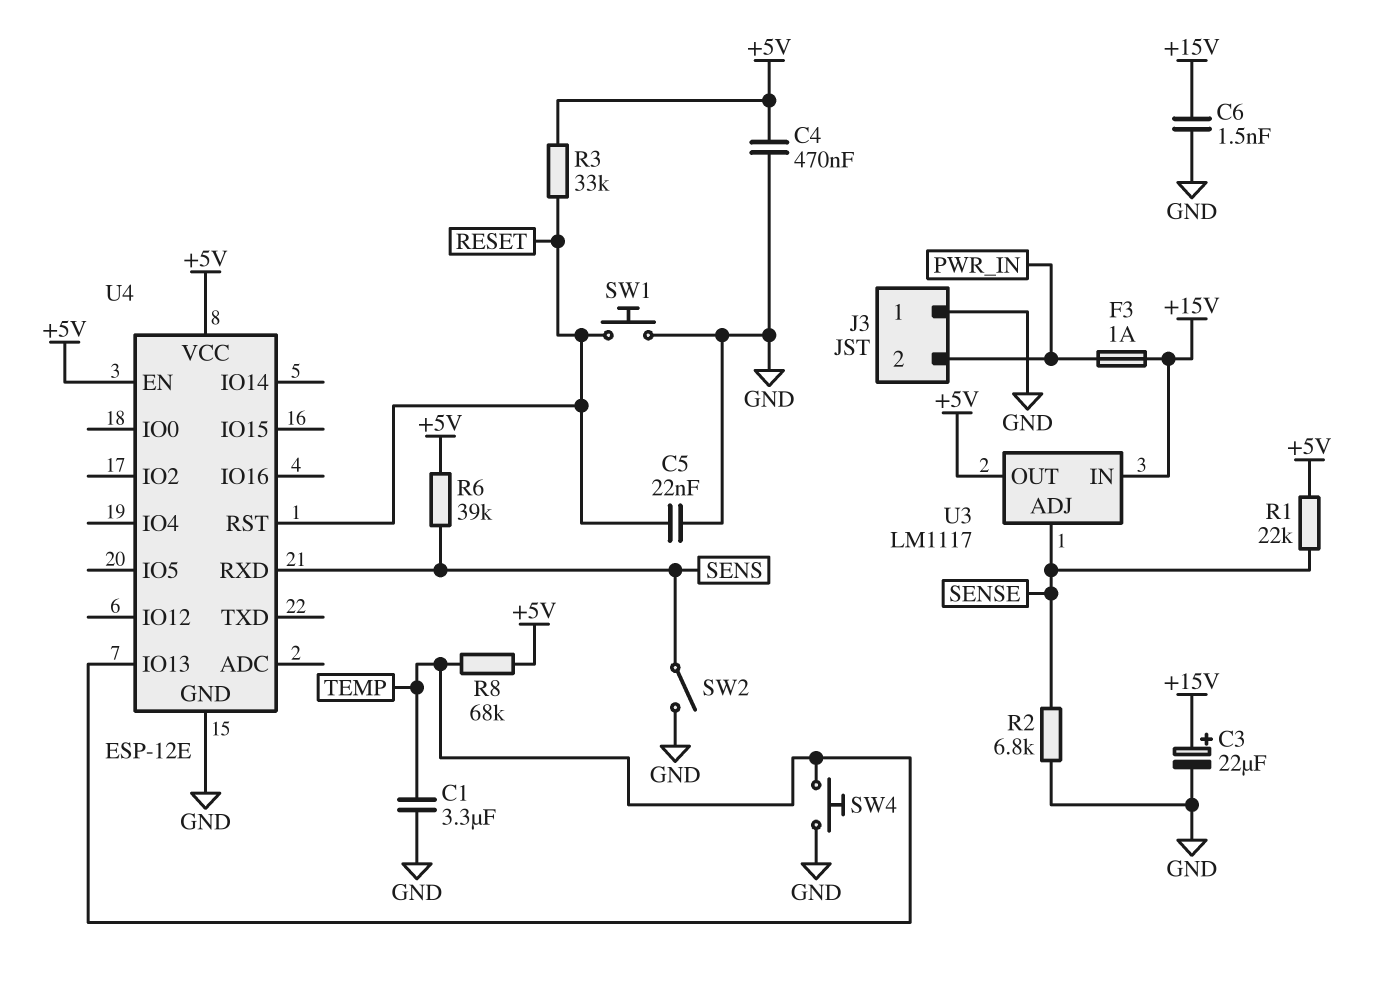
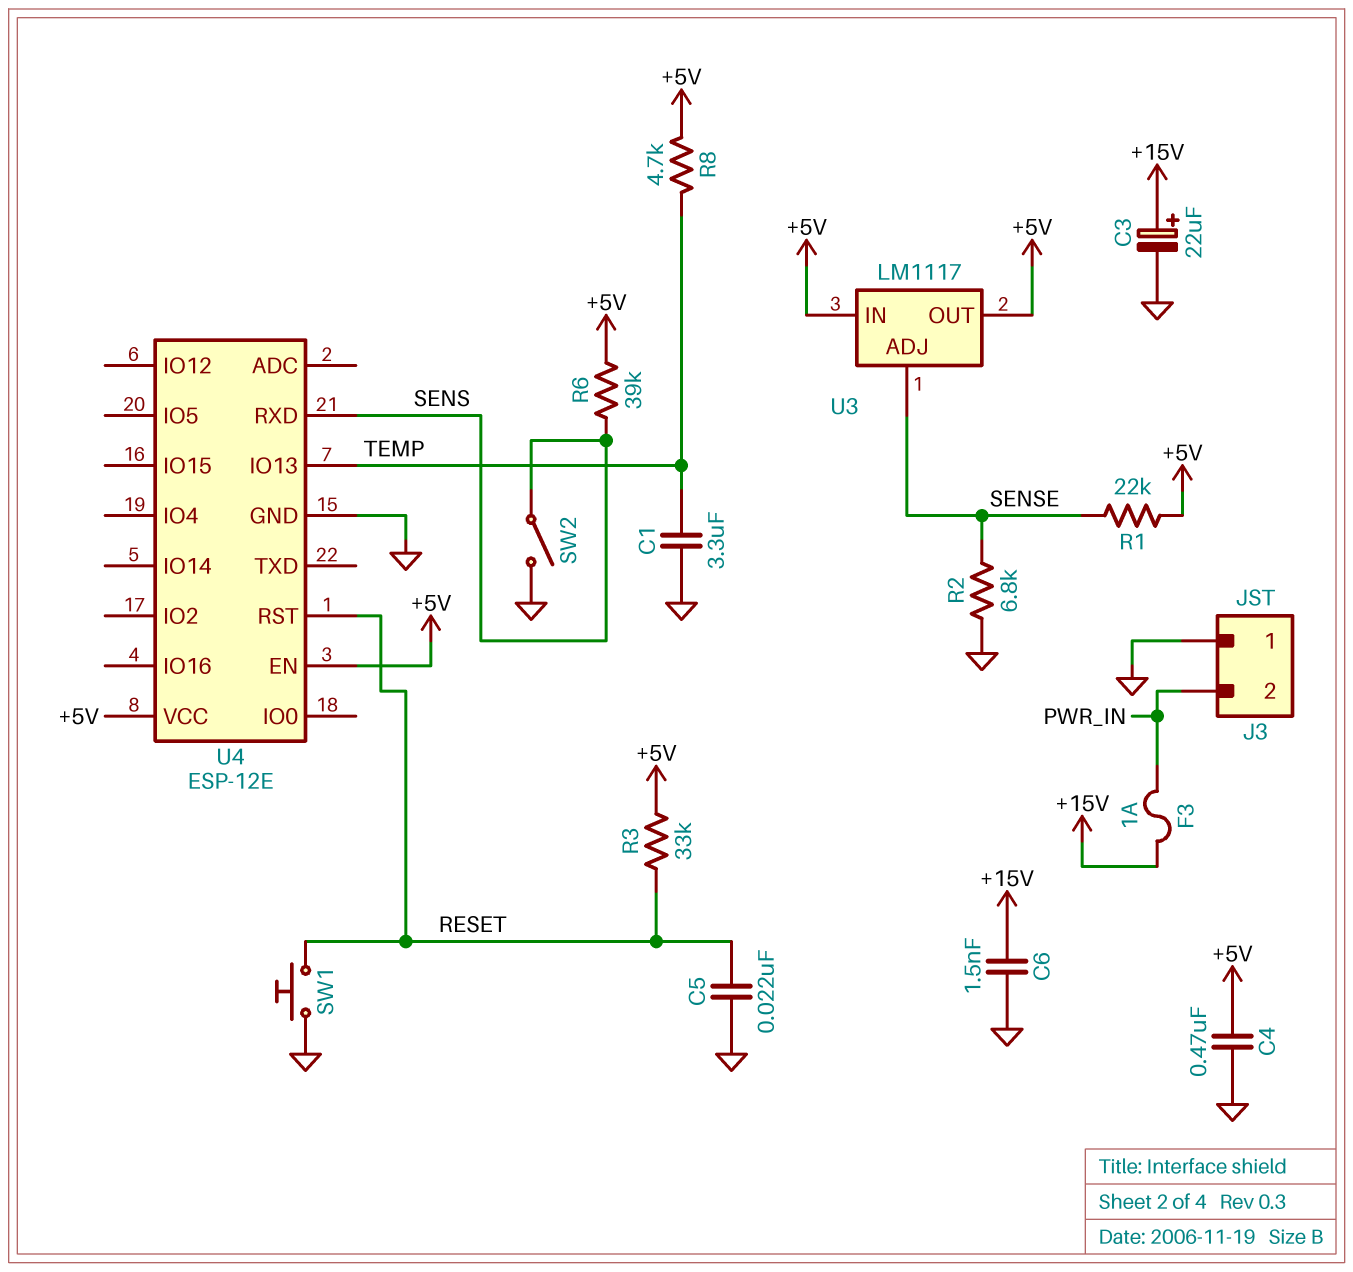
R8: 68k (+5V, TEMP) -> 4.7k (+5V, TEMP)
SW4: button (GND, TEMP) -> none
U3 pin IN: +15V -> +5V

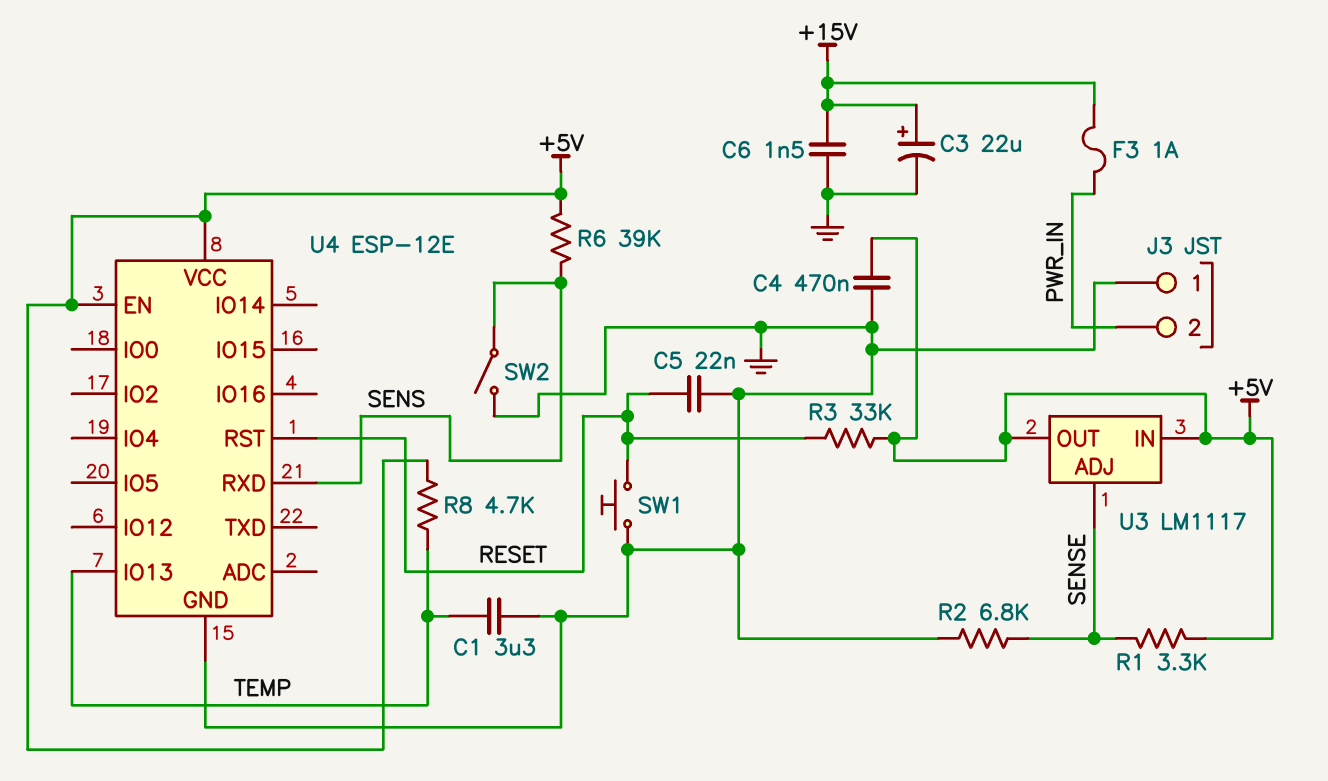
R1: 22k (+5V, SENSE) -> 3.3k (+5V, SENSE)

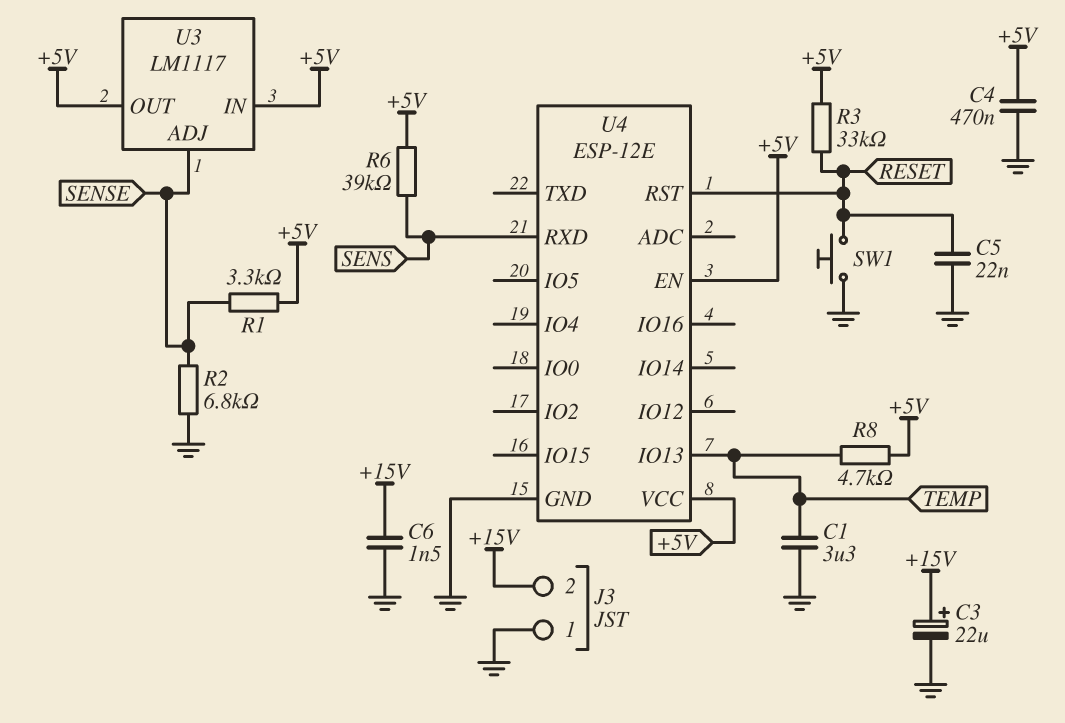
F3: 1A (+15V, PWR_IN) -> none
J3 pin 2: PWR_IN -> +15V
SW2: switch (GND, SENS) -> none

